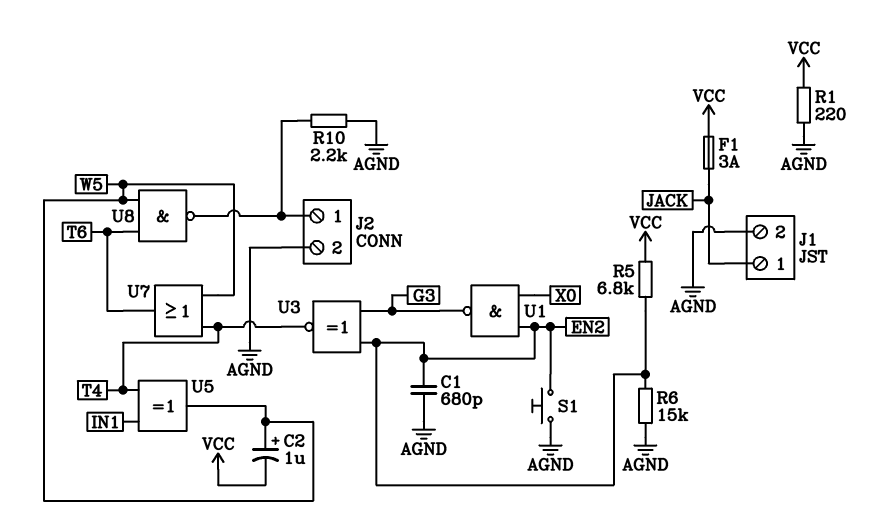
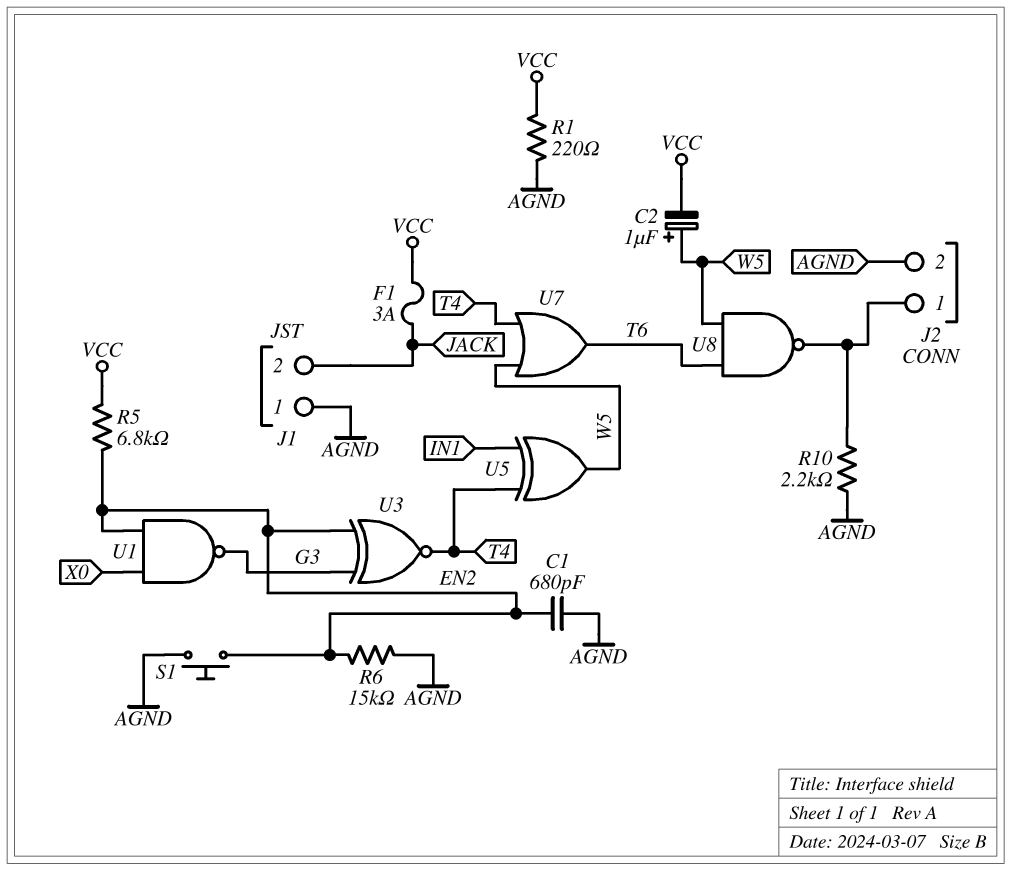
J1 pin 1: JACK -> AGND
J1 pin 2: AGND -> JACK

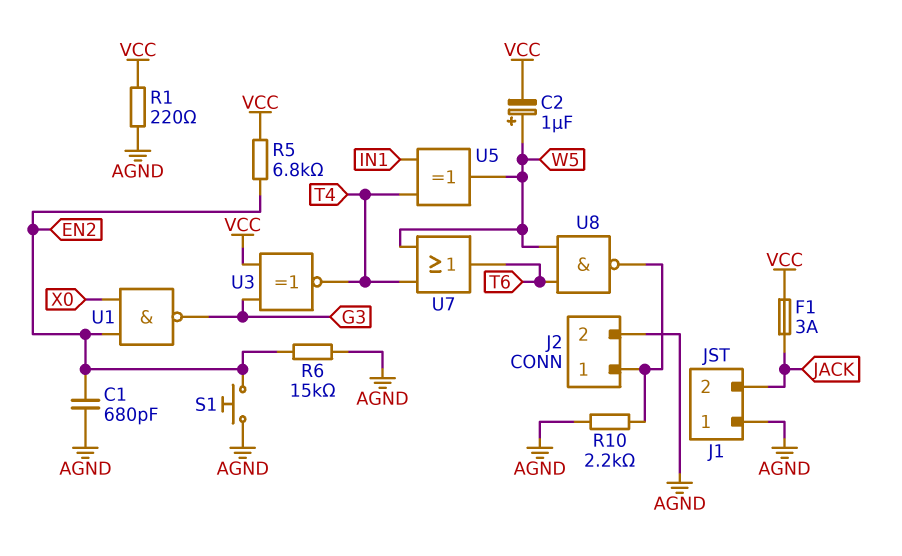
U3: XNOR (in EN2, in G3, out T4) -> XNOR (in G3, in VCC, out T4)

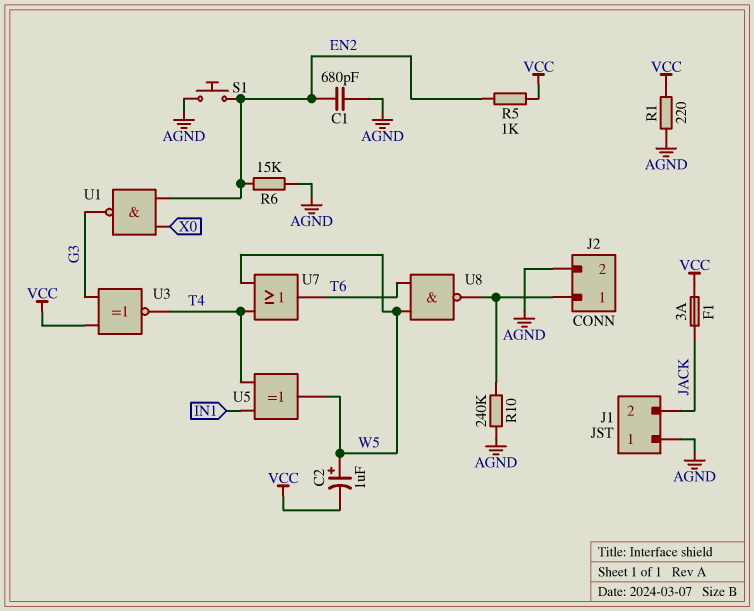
R5: 6.8k (EN2, VCC) -> 1k (EN2, VCC)
R10: 2.2k (AGND, J2/1) -> 240k (AGND, J2/1)

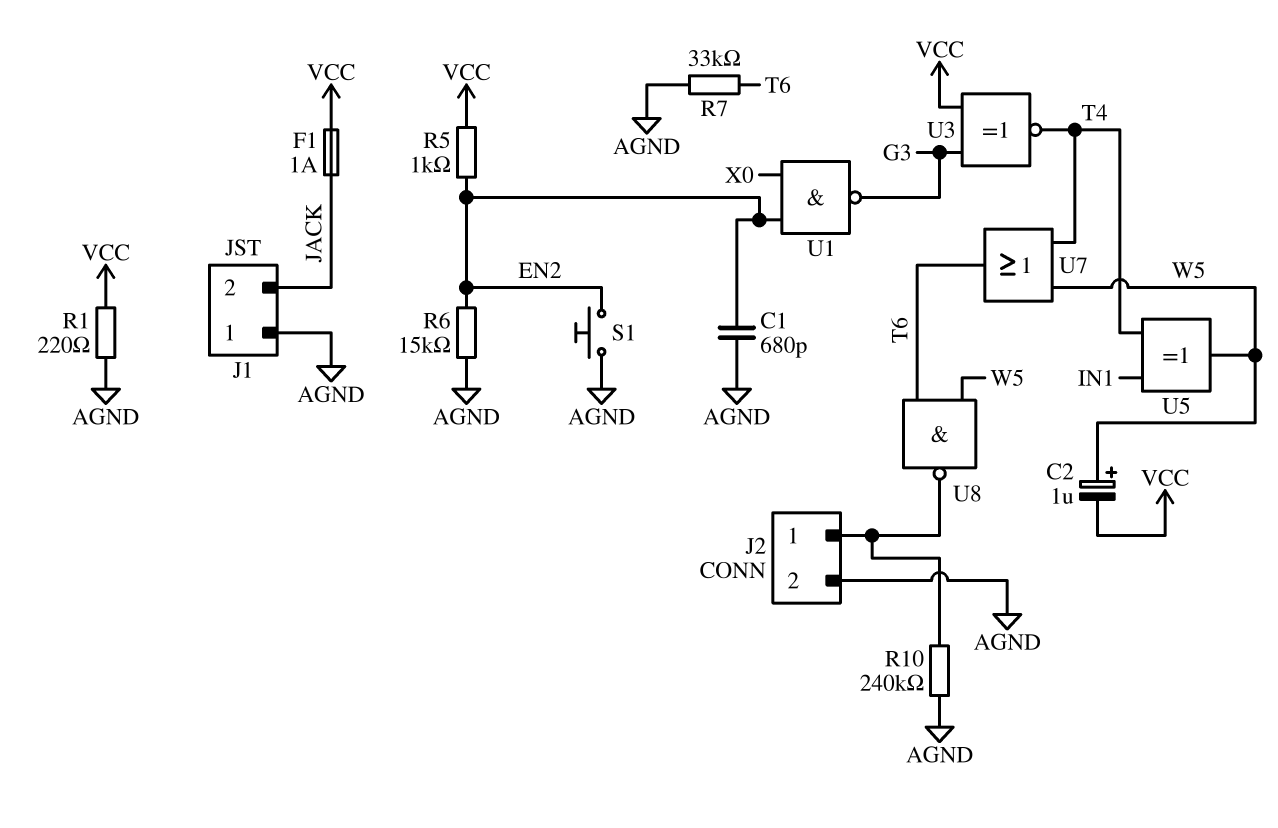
F1: 3A (JACK, VCC) -> 1A (JACK, VCC)
R7: none -> 33k (AGND, T6)

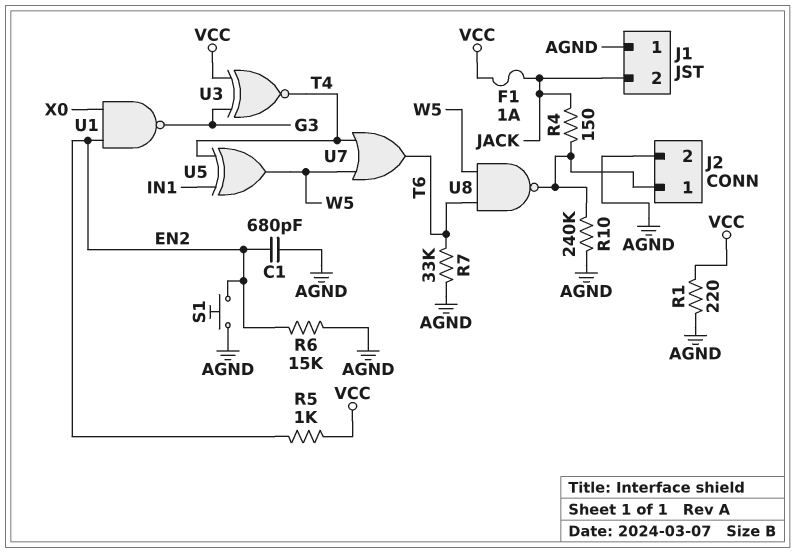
C2: 1uF (plus W5, minus VCC) -> none
R4: none -> 150 (J2/1, JACK)

